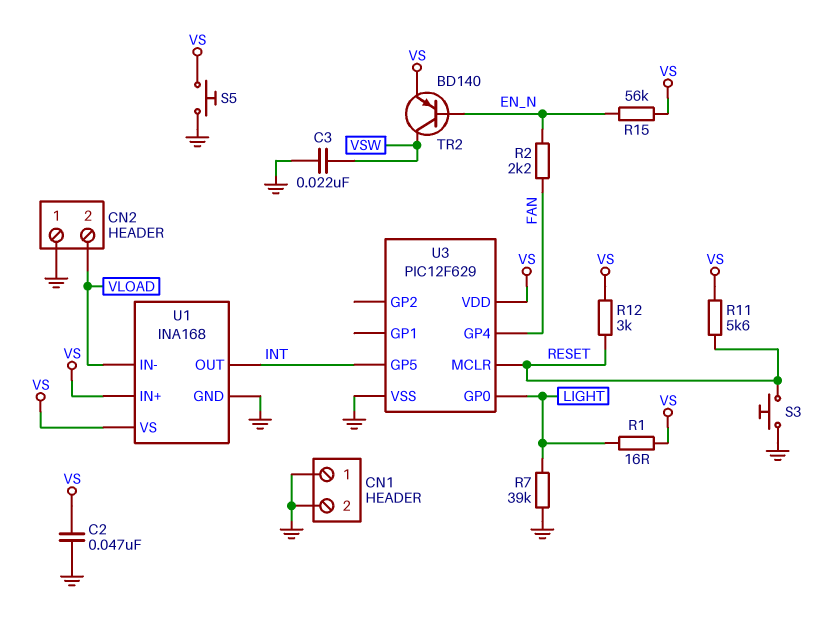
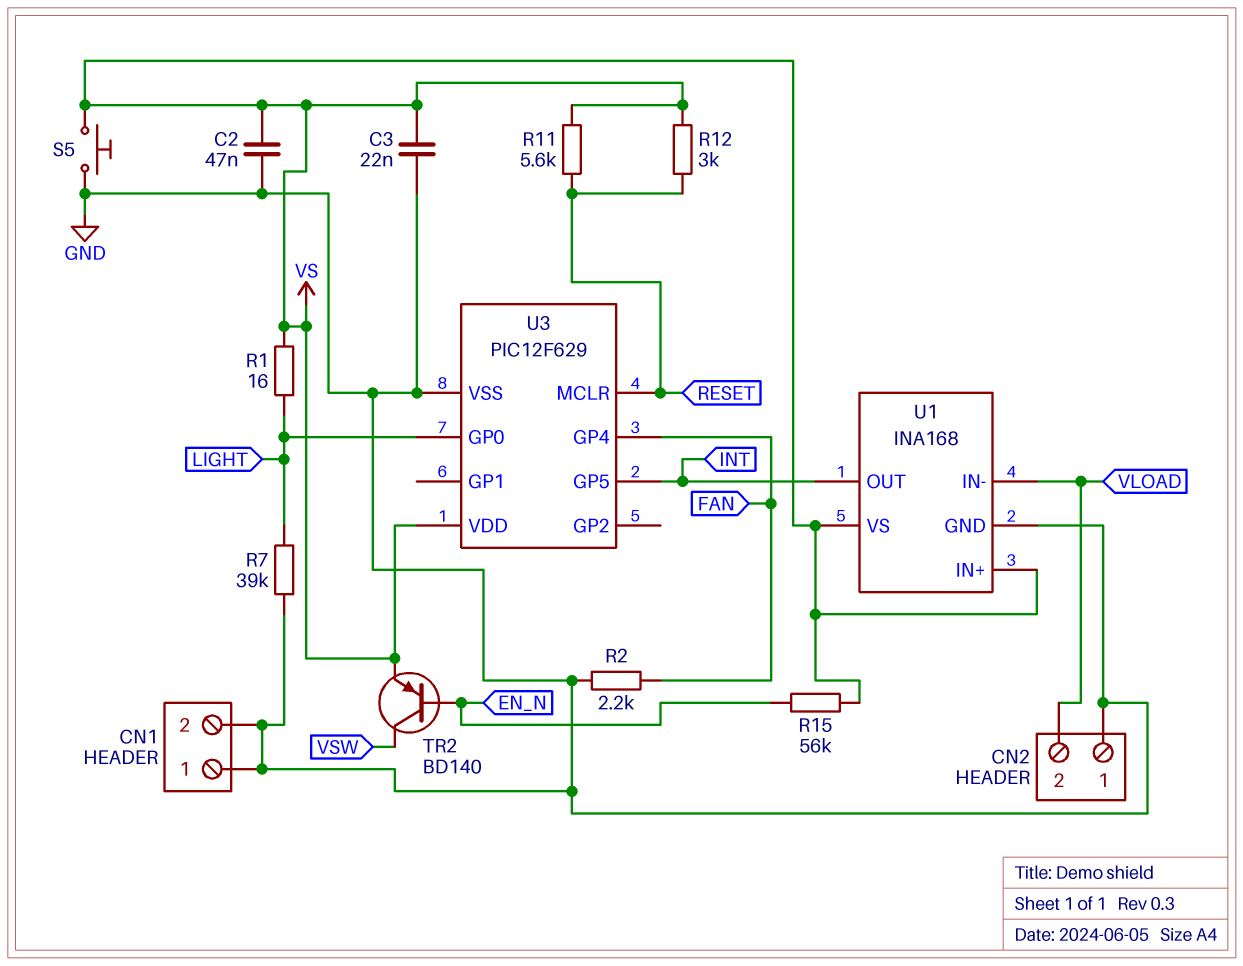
C3: 22nF (GND, VSW) -> 22nF (GND, VS)
R2: 2.2k (EN_N, FAN) -> 2.2k (FAN, GND)
S3: button (GND, RESET) -> none

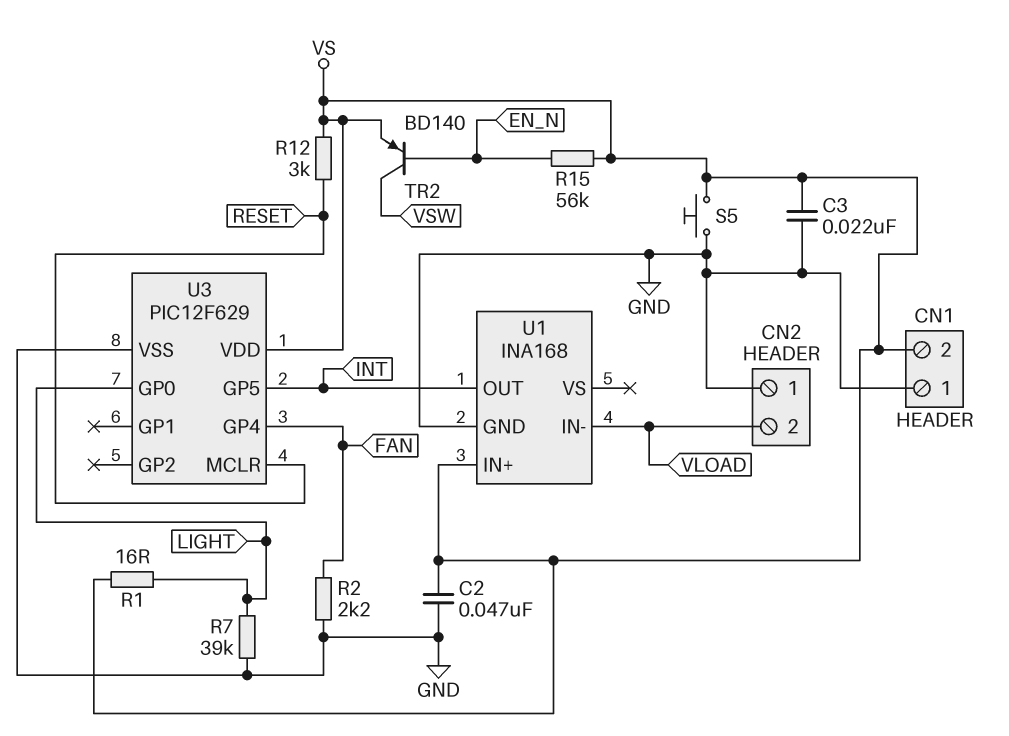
CN1 pin 2: GND -> VS
R11: 5.6k (RESET, VS) -> none
U1 pin VS: VS -> none

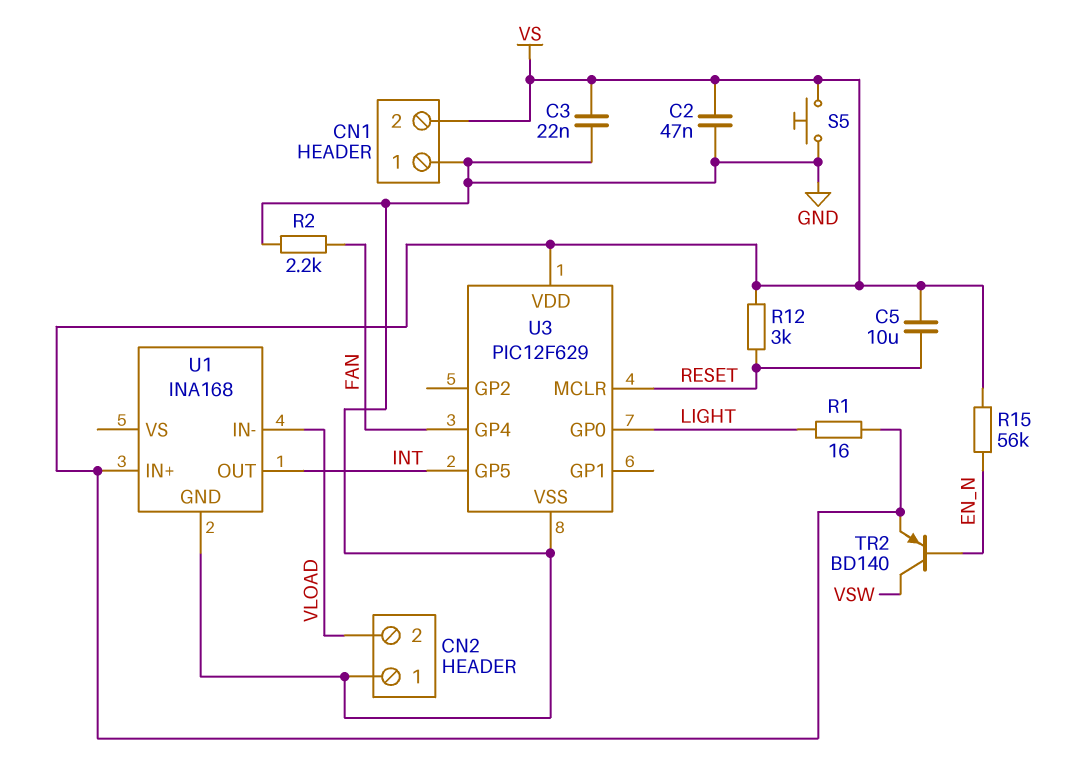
C5: none -> 10uF (RESET, VS)
R7: 39k (GND, LIGHT) -> none

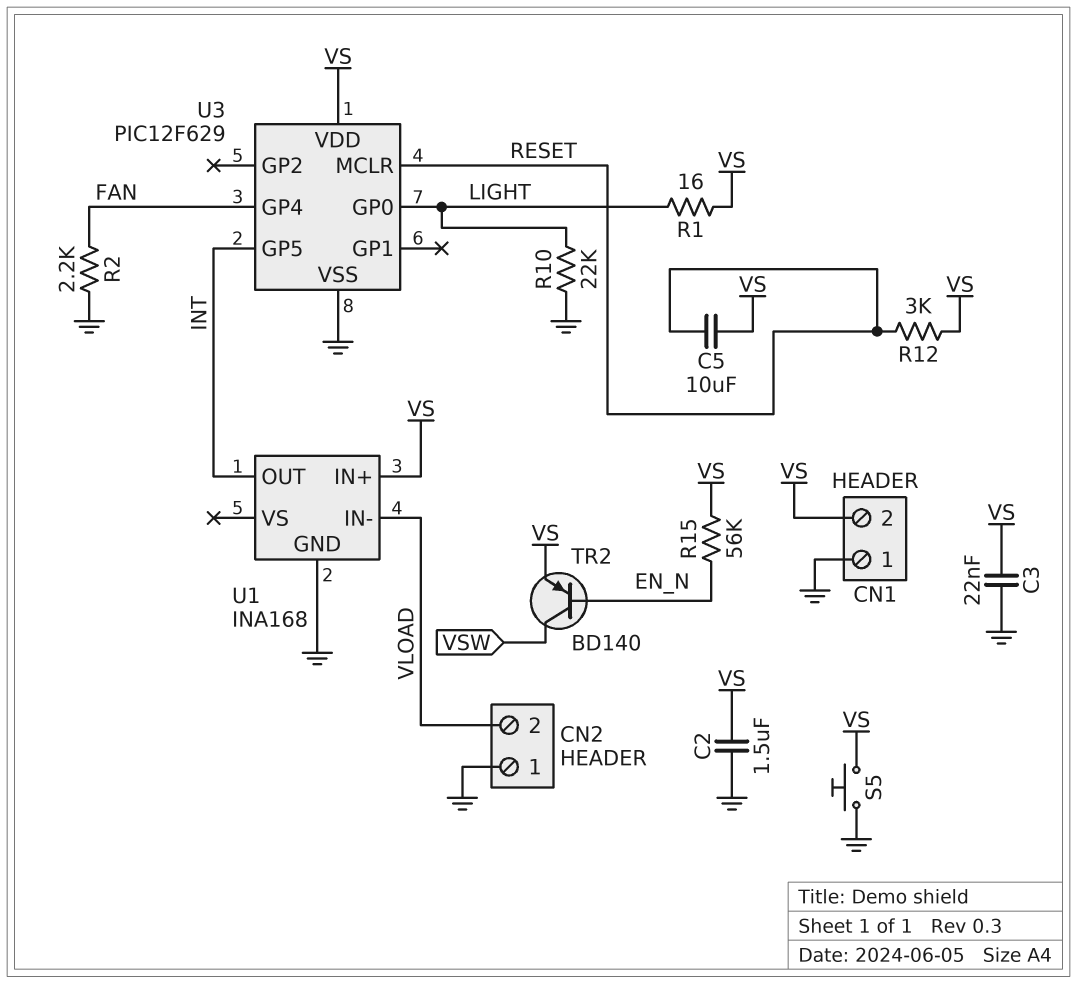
C2: 47nF (GND, VS) -> 1.5uF (GND, VS)
R10: none -> 22k (GND, LIGHT)

